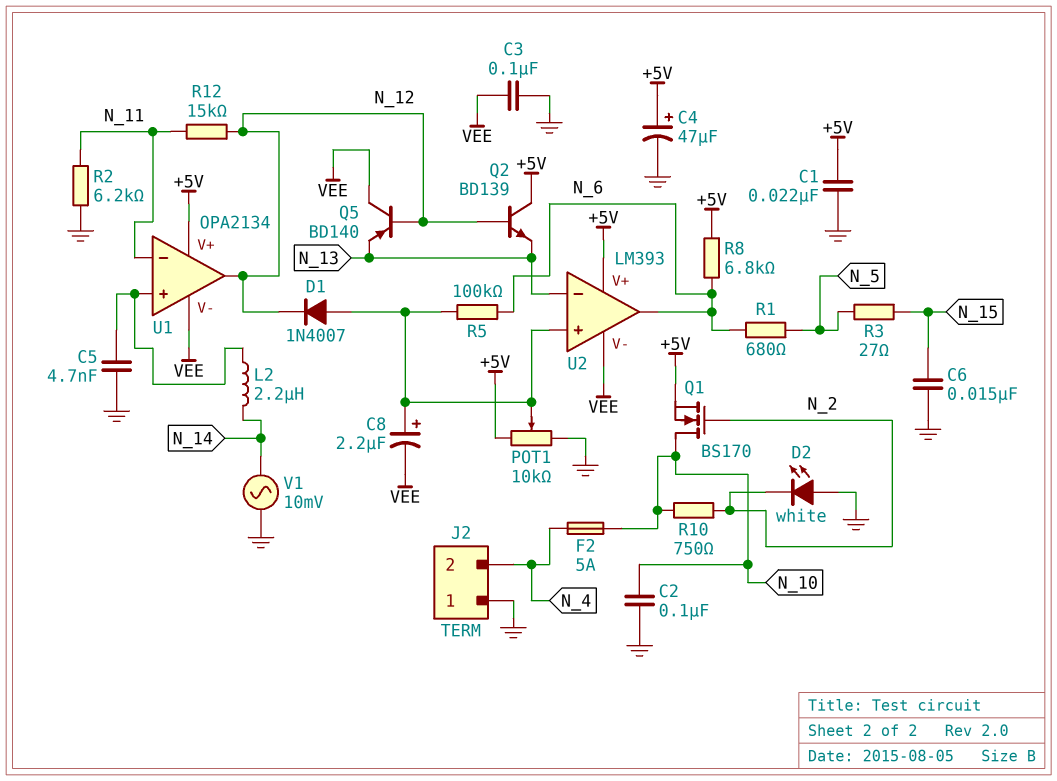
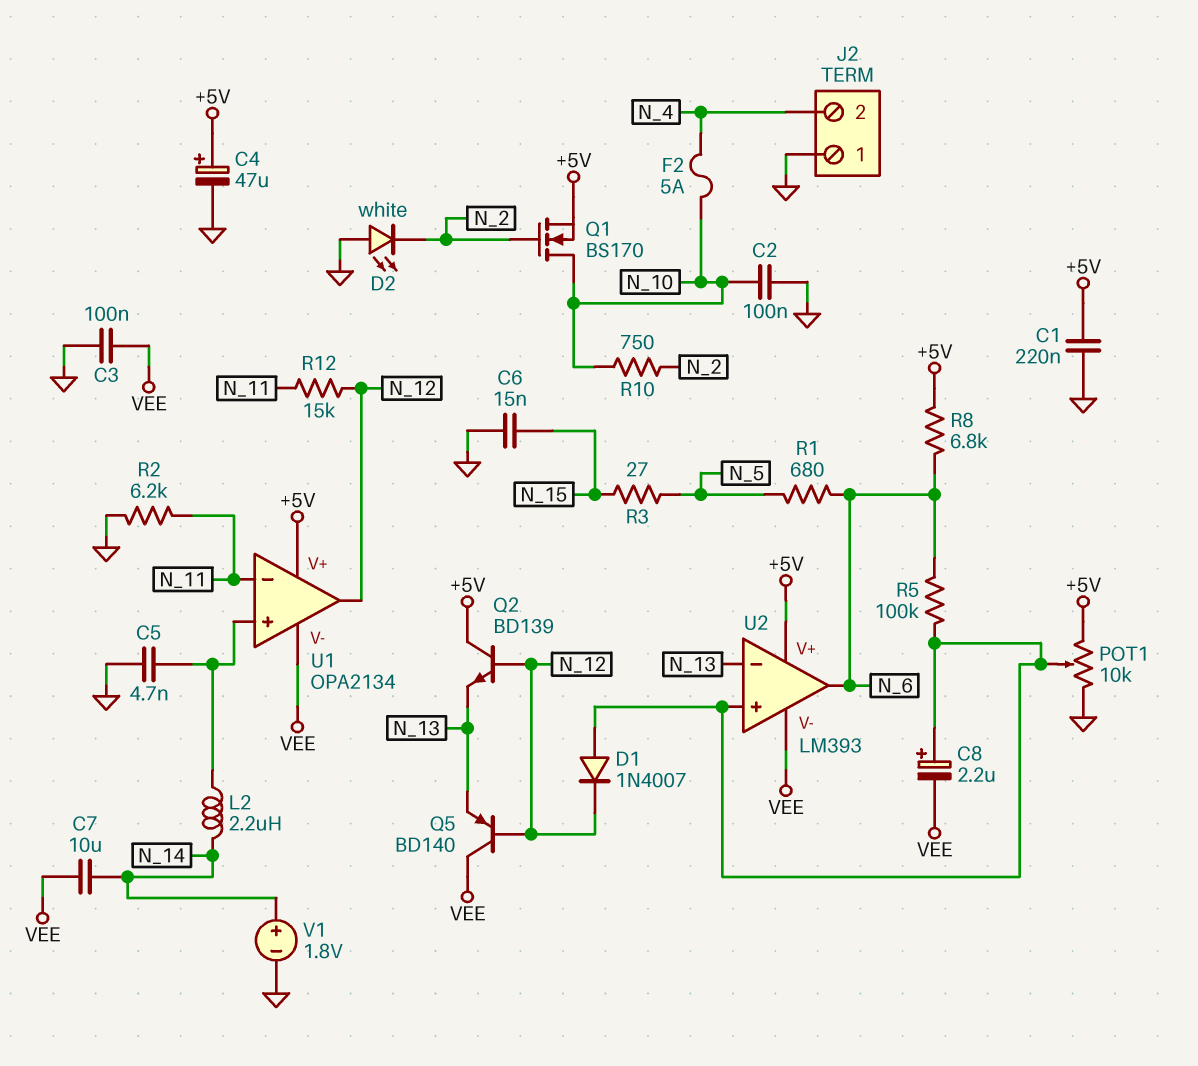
C1: 22nF (+5V, GND) -> 220nF (+5V, GND)
C7: none -> 10uF (N_14, VEE)
V1: AC 10mV (GND, N_14) -> 1.8V (plus N_14, minus GND)

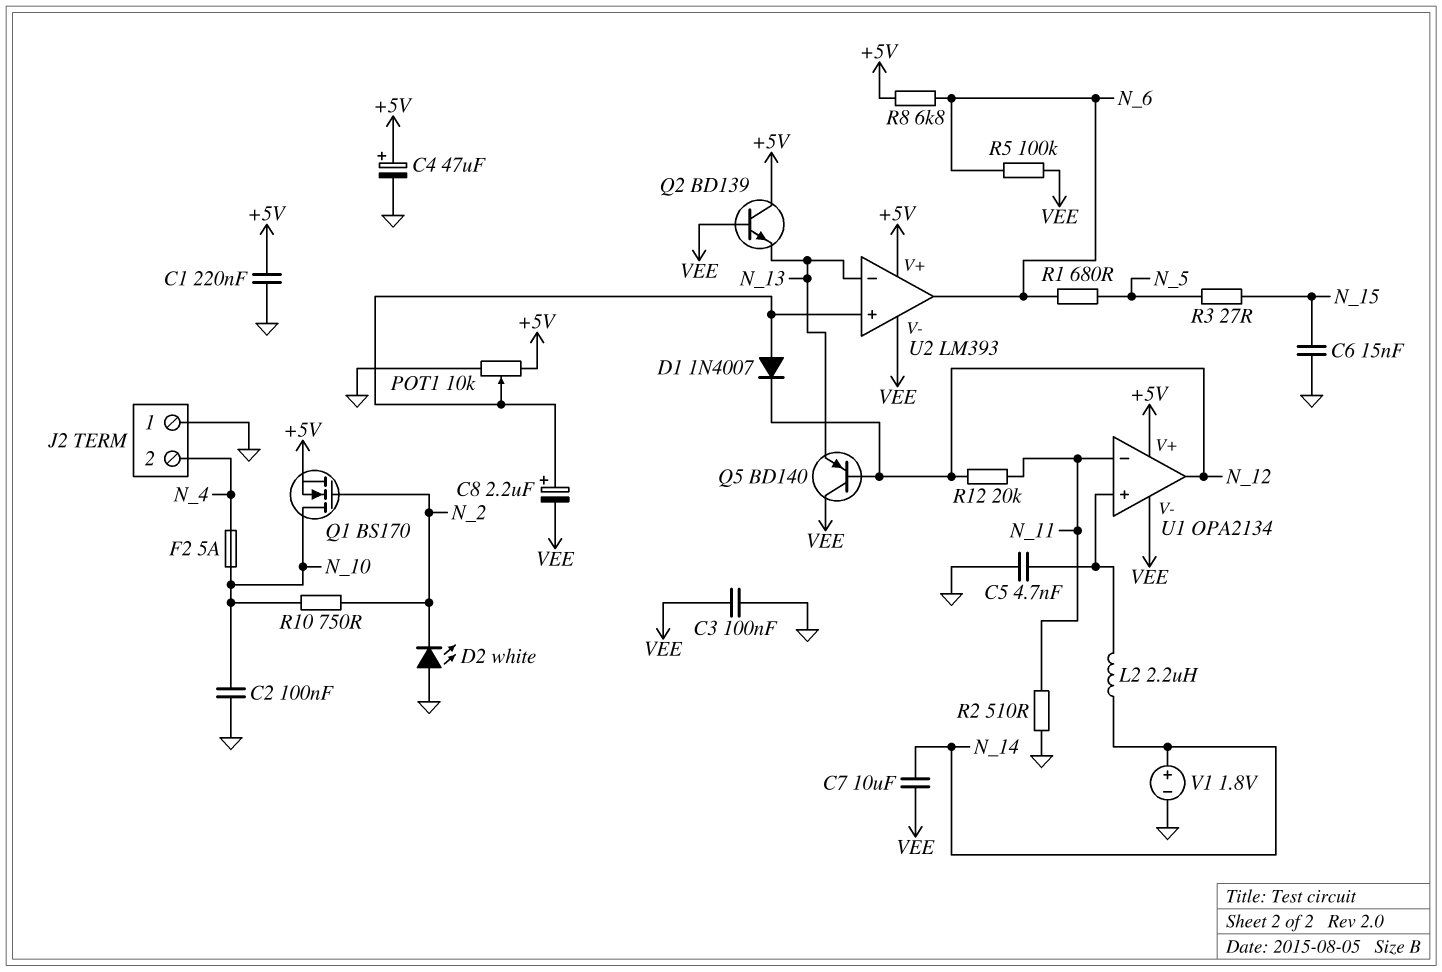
Q2: NPN BD139 (B N_12, C +5V, E N_13) -> NPN BD139 (B VEE, C +5V, E N_13)
R2: 6.2k (GND, N_11) -> 510 (GND, N_11)
R5: 100k (N_6, U2/in+) -> 100k (N_6, VEE)
R12: 15k (N_11, N_12) -> 20k (N_11, N_12)

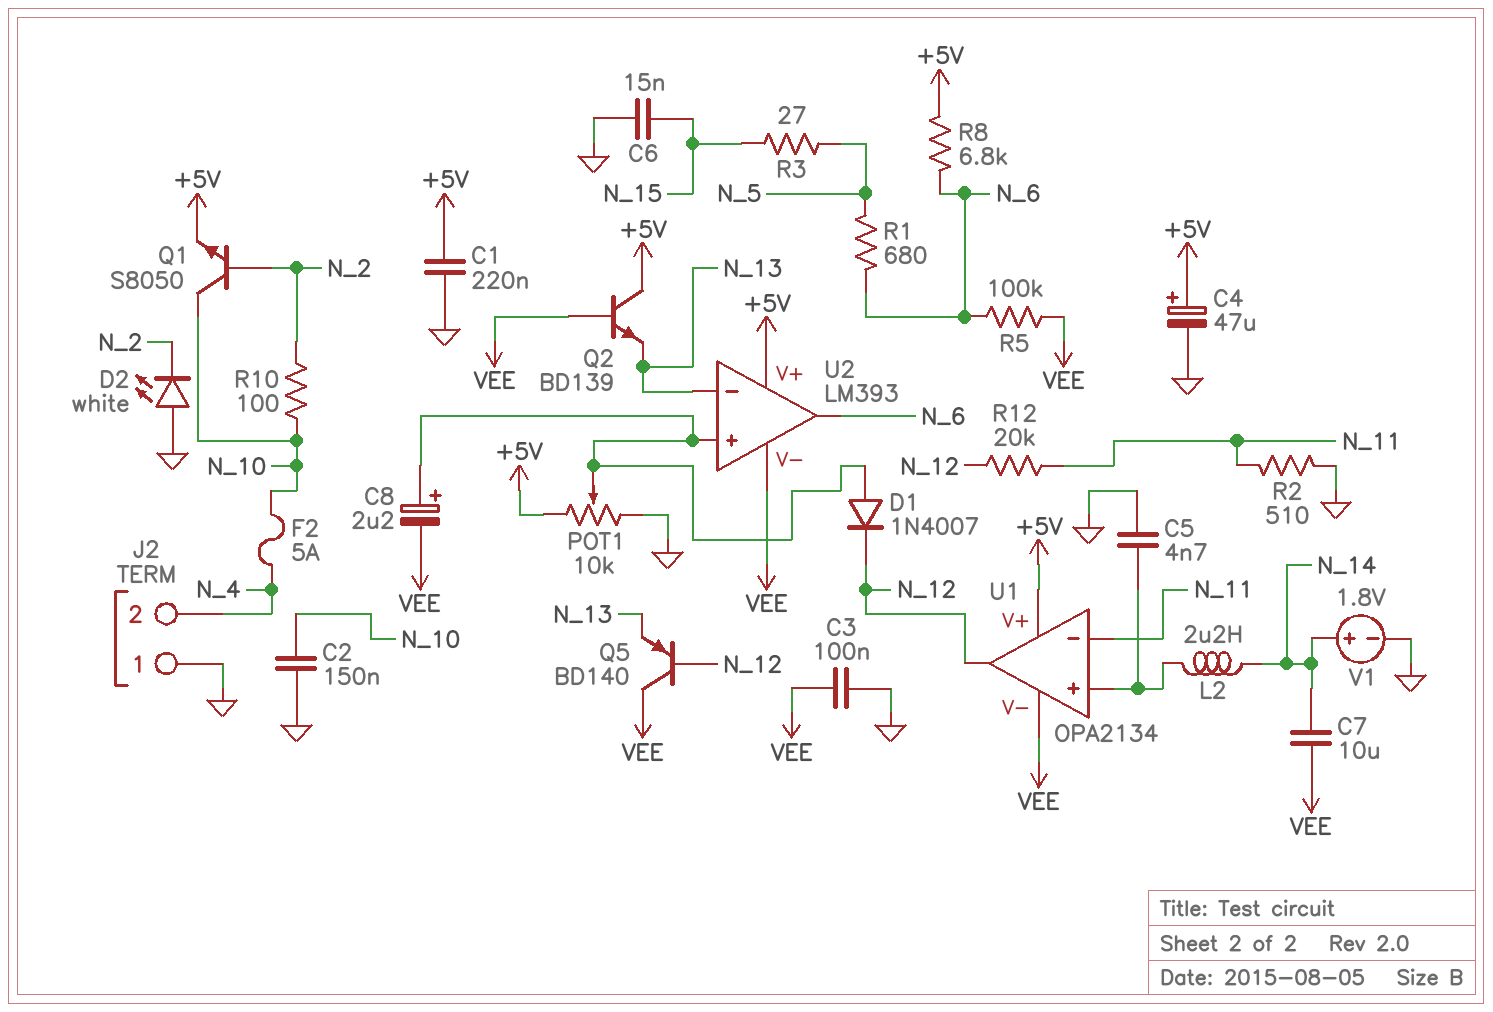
C2: 100nF (GND, N_10) -> 150nF (GND, N_10)
Q1: NMOS BS170 (G N_2, D N_10, S +5V) -> NPN S8050 (B N_2, C N_10, E +5V)
R10: 750 (N_2, N_10) -> 100 (N_2, N_10)

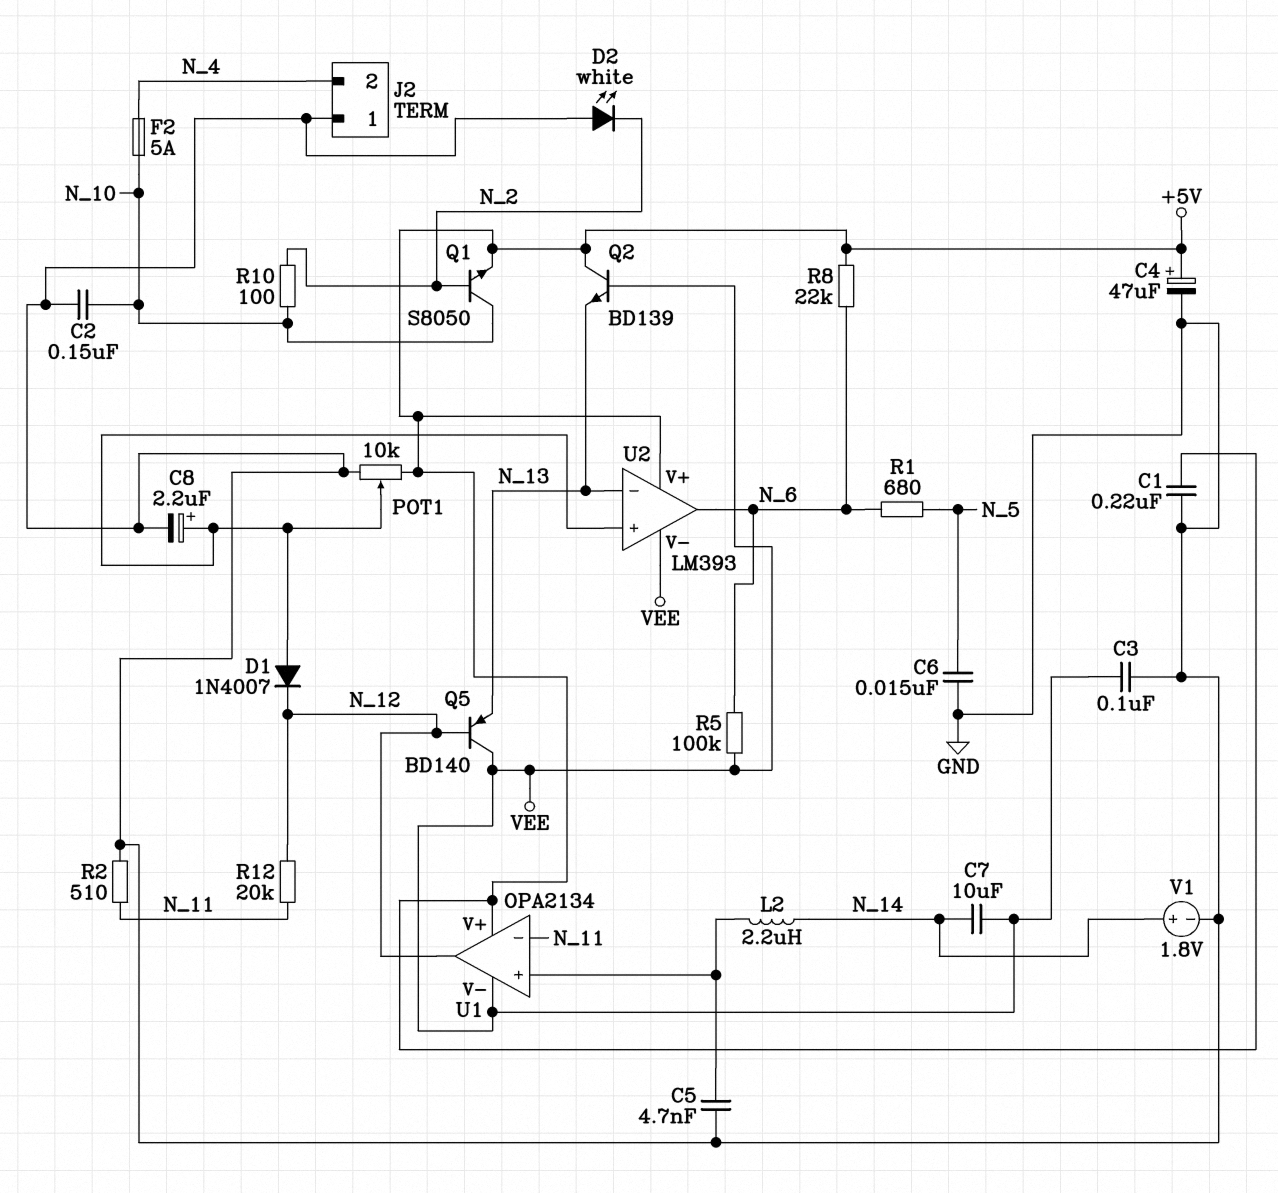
C6: 15nF (GND, N_15) -> 15nF (GND, N_5)
C8: 2.2uF (plus U2/in+, minus VEE) -> 2.2uF (plus U2/in+, minus GND)
R3: 27 (N_5, N_15) -> none
R8: 6.8k (+5V, N_6) -> 22k (+5V, N_6)

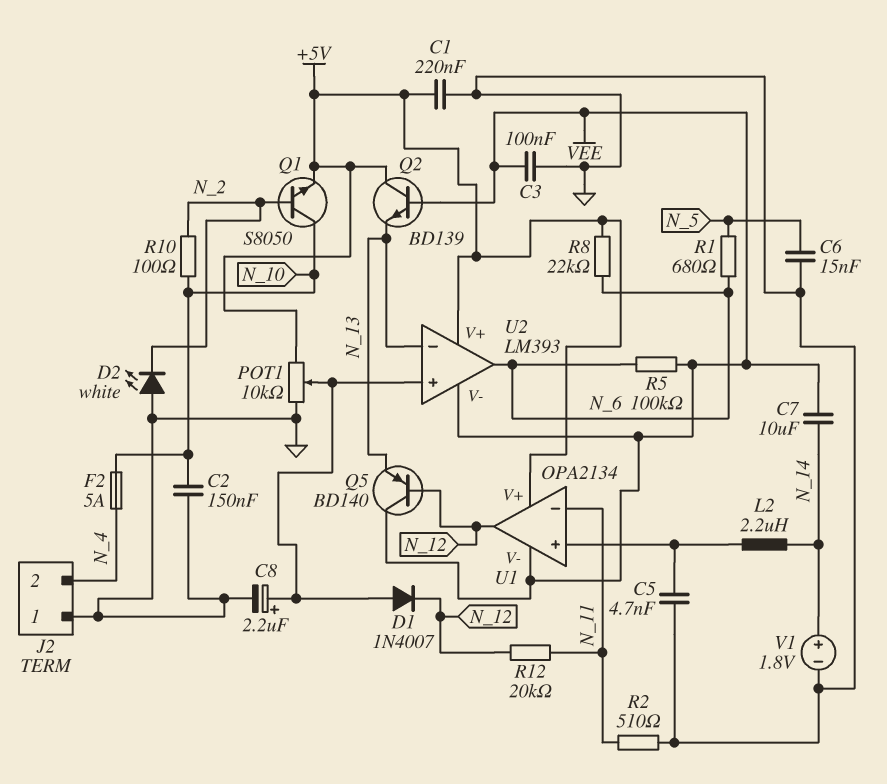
C4: 47uF (plus +5V, minus GND) -> none

